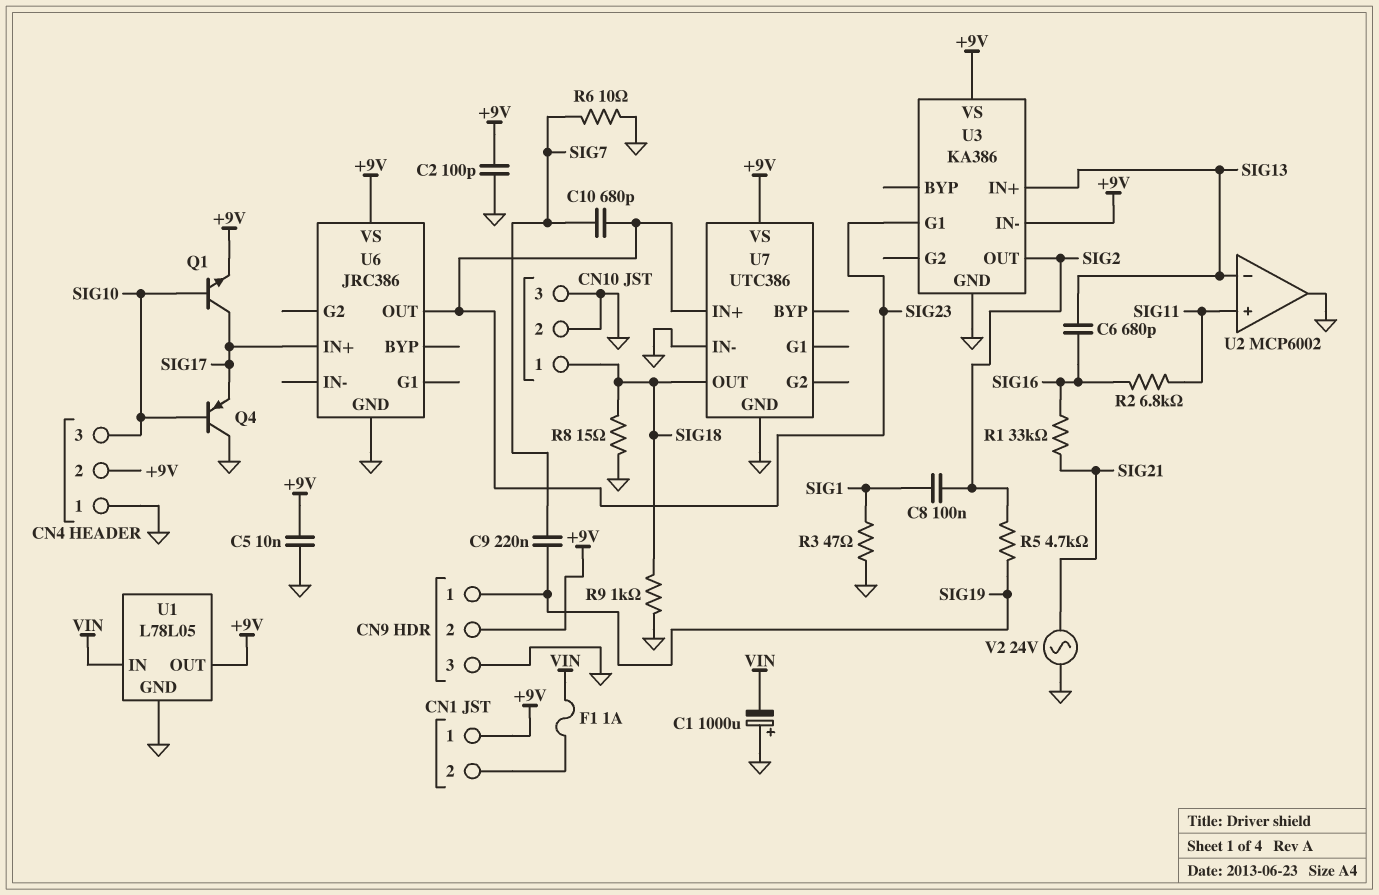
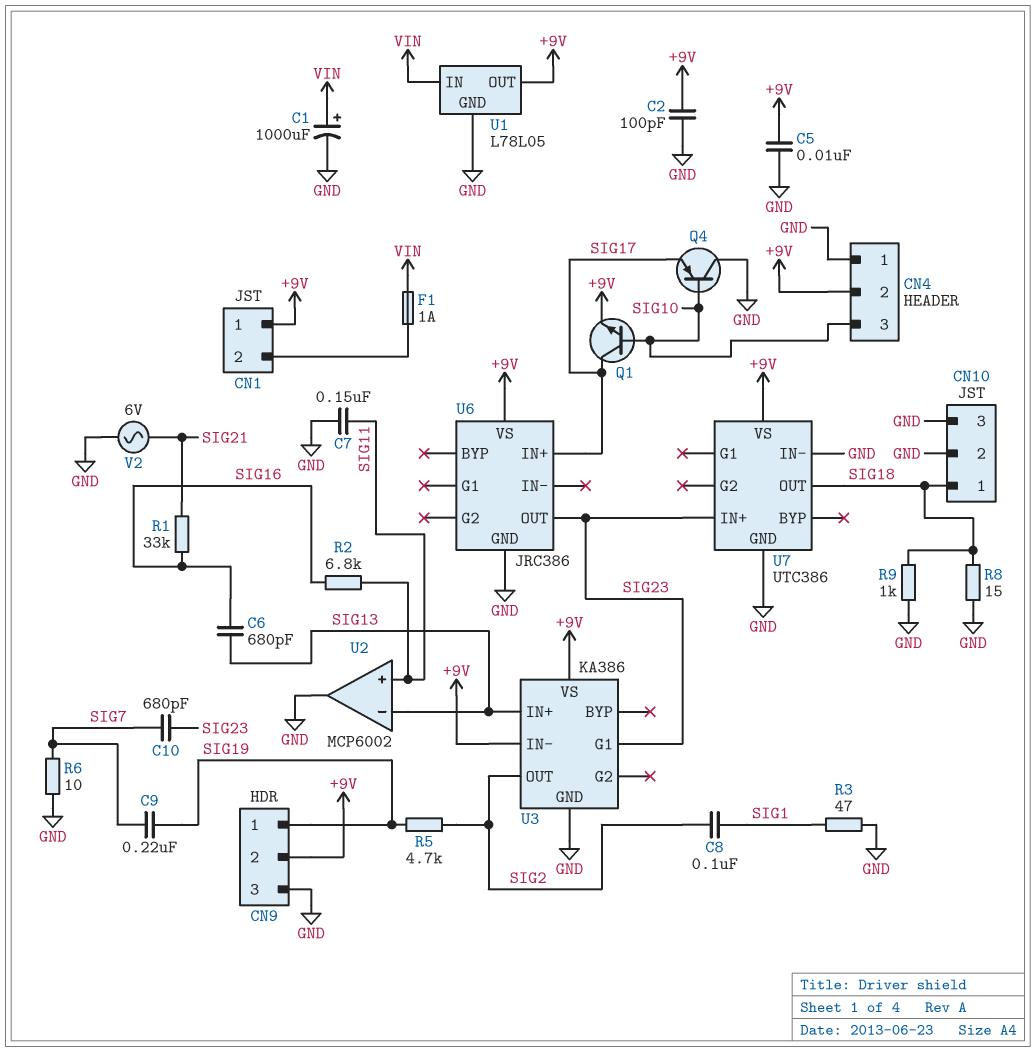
C1: 1000uF (plus GND, minus VIN) -> 1000uF (plus VIN, minus GND)
C7: none -> 150nF (GND, SIG11)
V2: AC 24V (GND, SIG21) -> AC 6V (GND, SIG21)

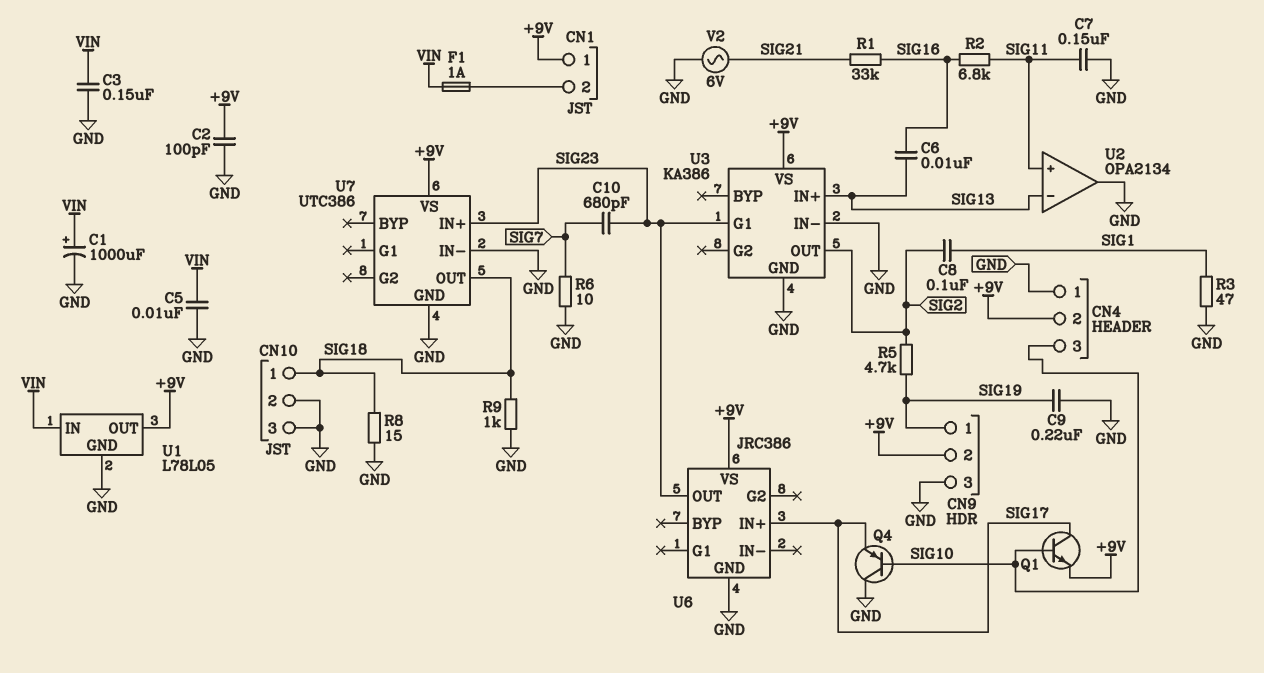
C3: none -> 150nF (GND, VIN)
C5: 10nF (+9V, GND) -> 10nF (GND, VIN)
C6: 680pF (SIG13, SIG16) -> 10nF (SIG13, SIG16)
C9: 220nF (SIG7, SIG19) -> 220nF (GND, SIG19)
U2: MCP6002 -> OPA2134
U3 pin IN-: +9V -> GND

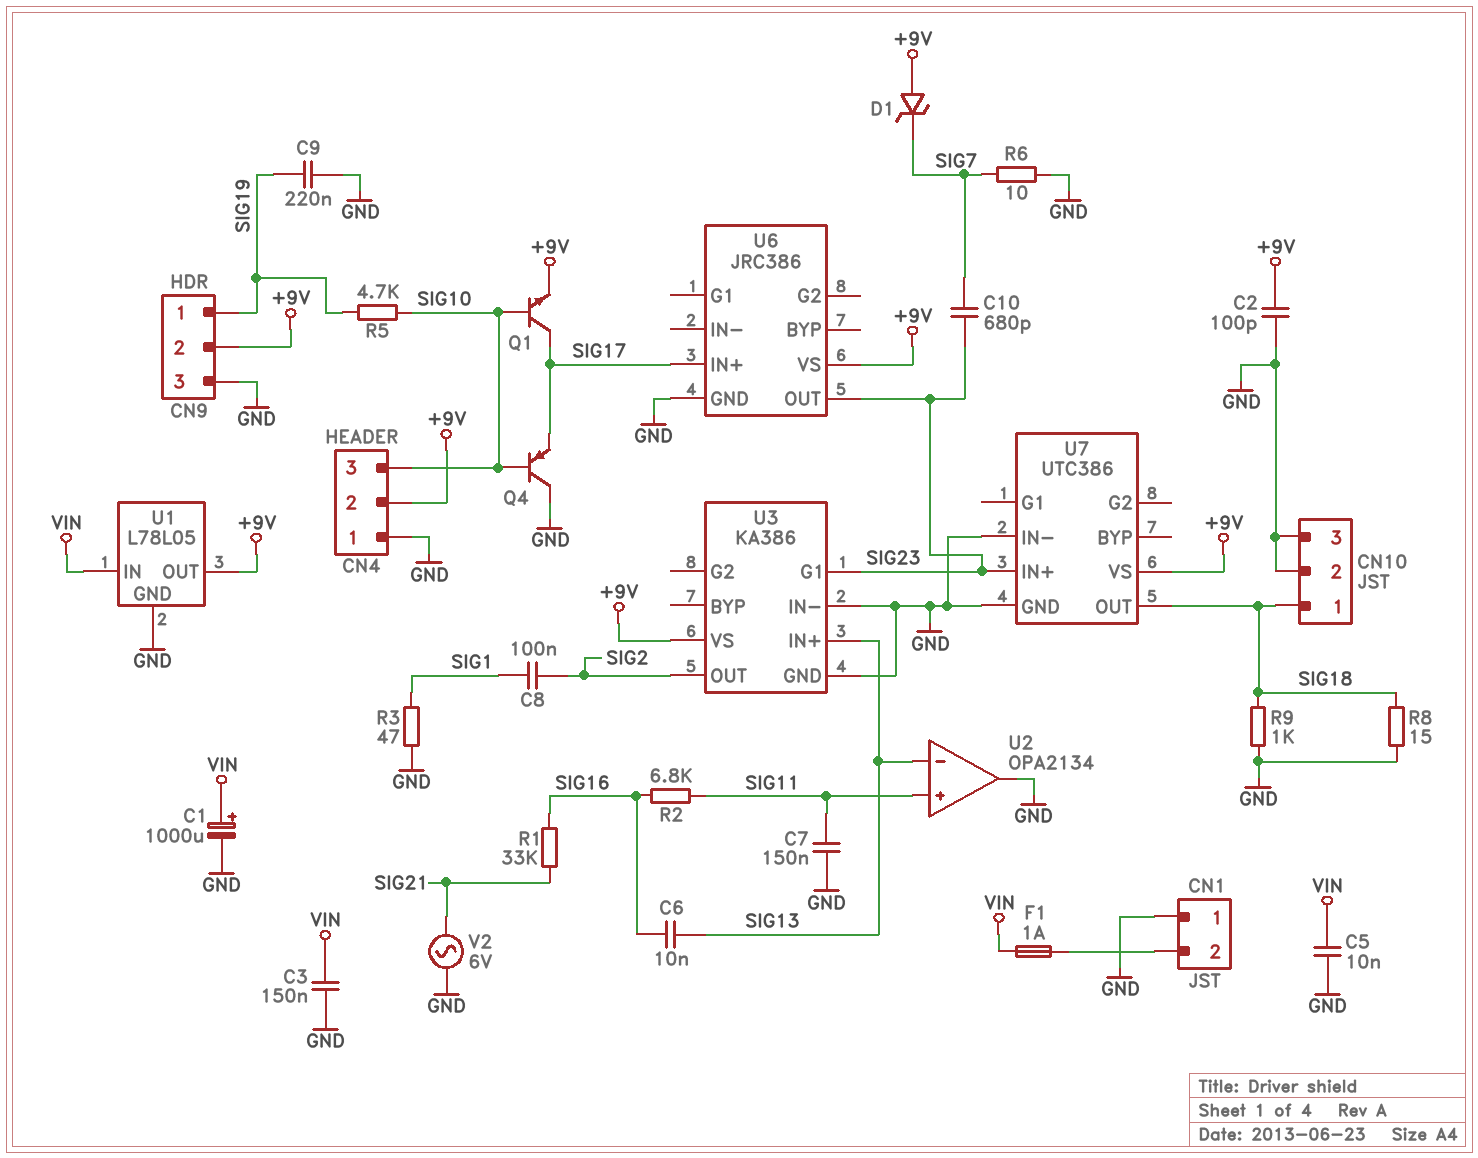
CN1 pin 1: +9V -> GND
D1: none -> zener (A +9V, K SIG7)
R5: 4.7k (SIG2, SIG19) -> 4.7k (SIG10, SIG19)

